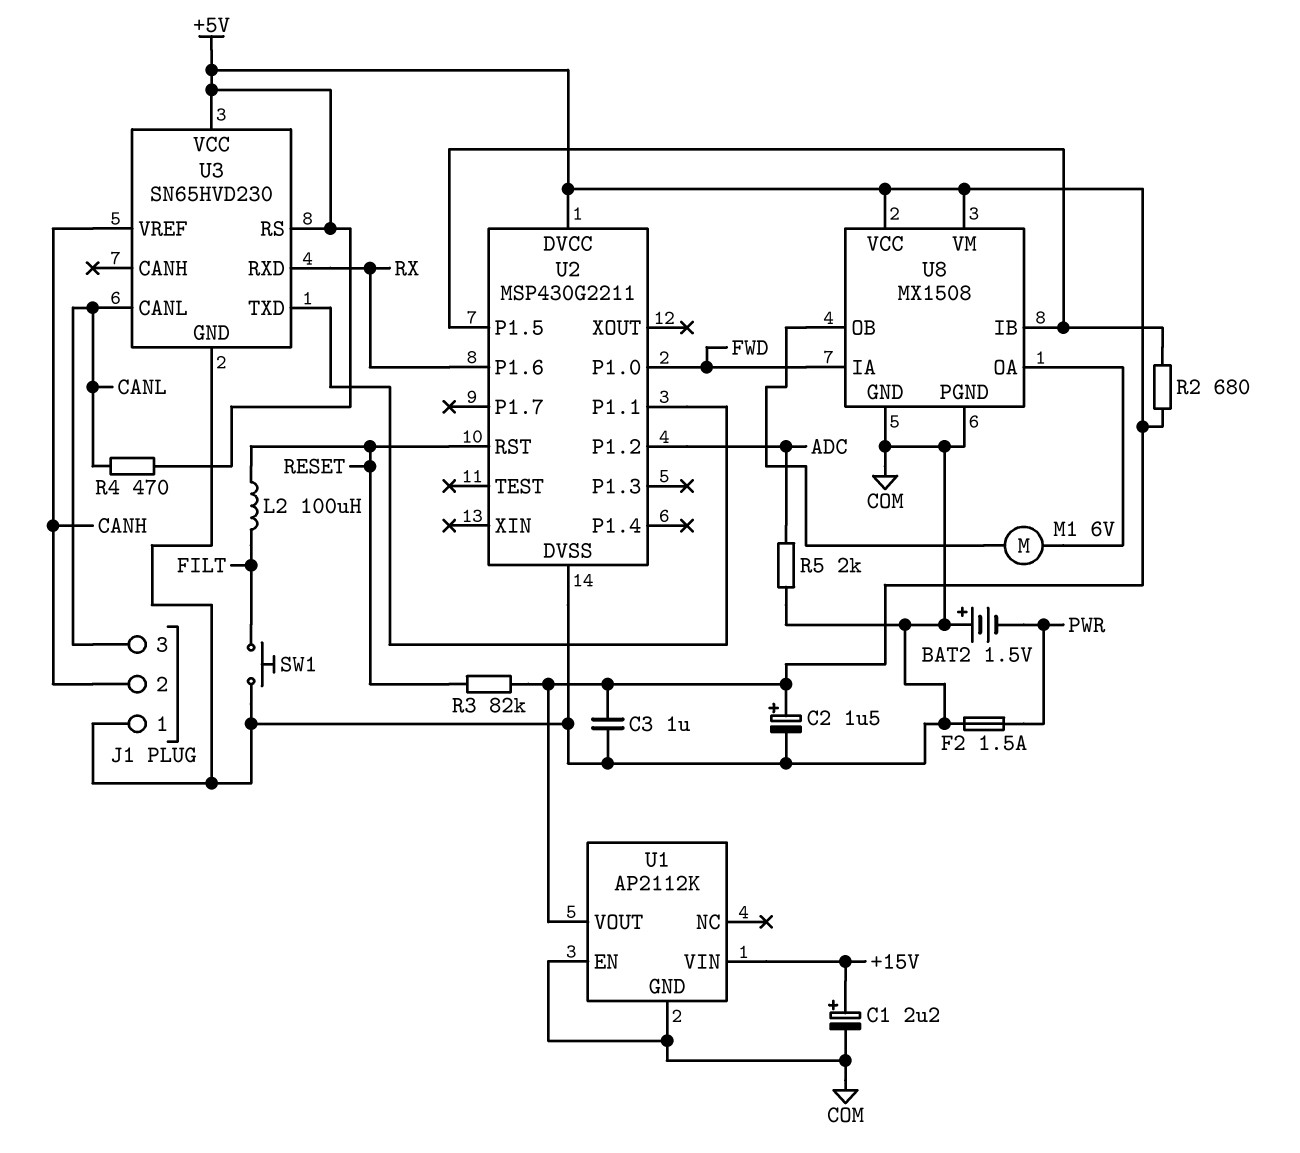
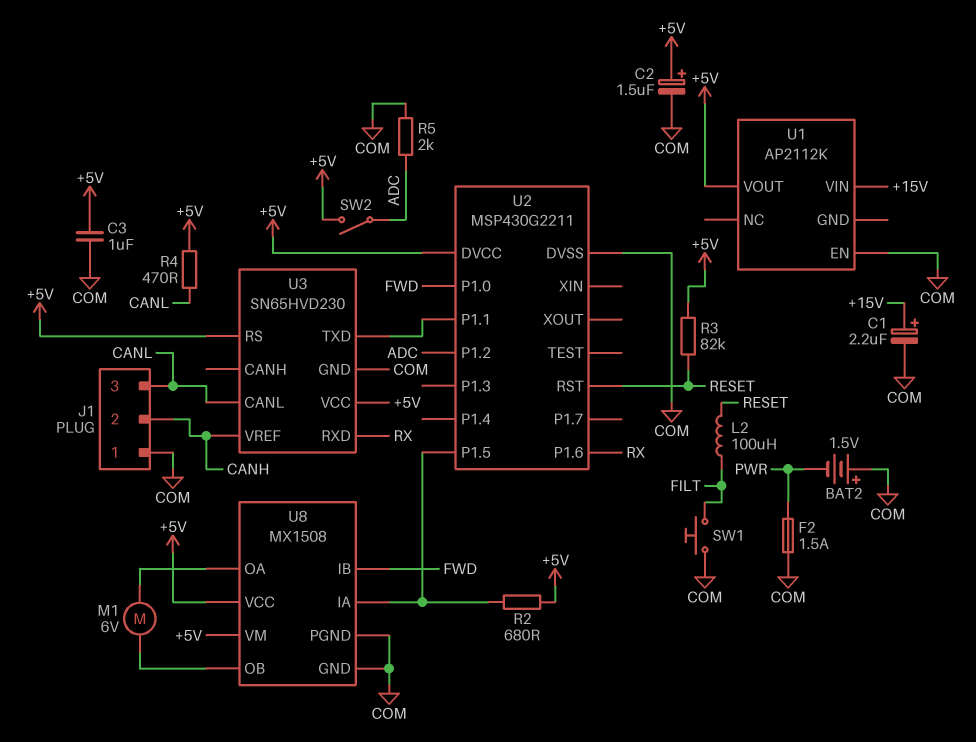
SW2: none -> switch (+5V, ADC)
U1 pin GND: COM -> none
U8 pin IA: FWD -> U2/P1.5
U8 pin IB: U2/P1.5 -> FWD

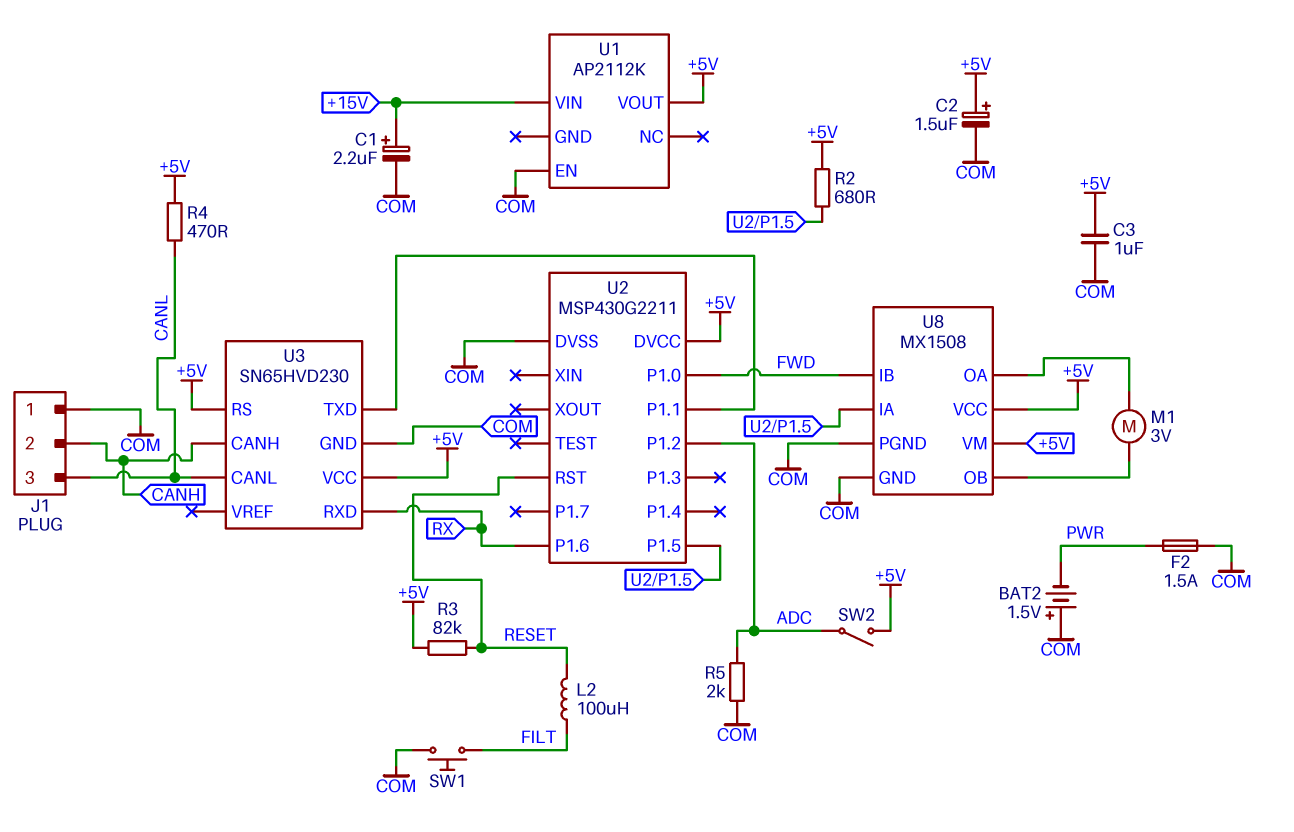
M1: motor 6V (U8/OA, U8/OB) -> motor 3V (U8/OA, U8/OB)
U3 pin CANH: none -> CANH
U3 pin VREF: CANH -> none

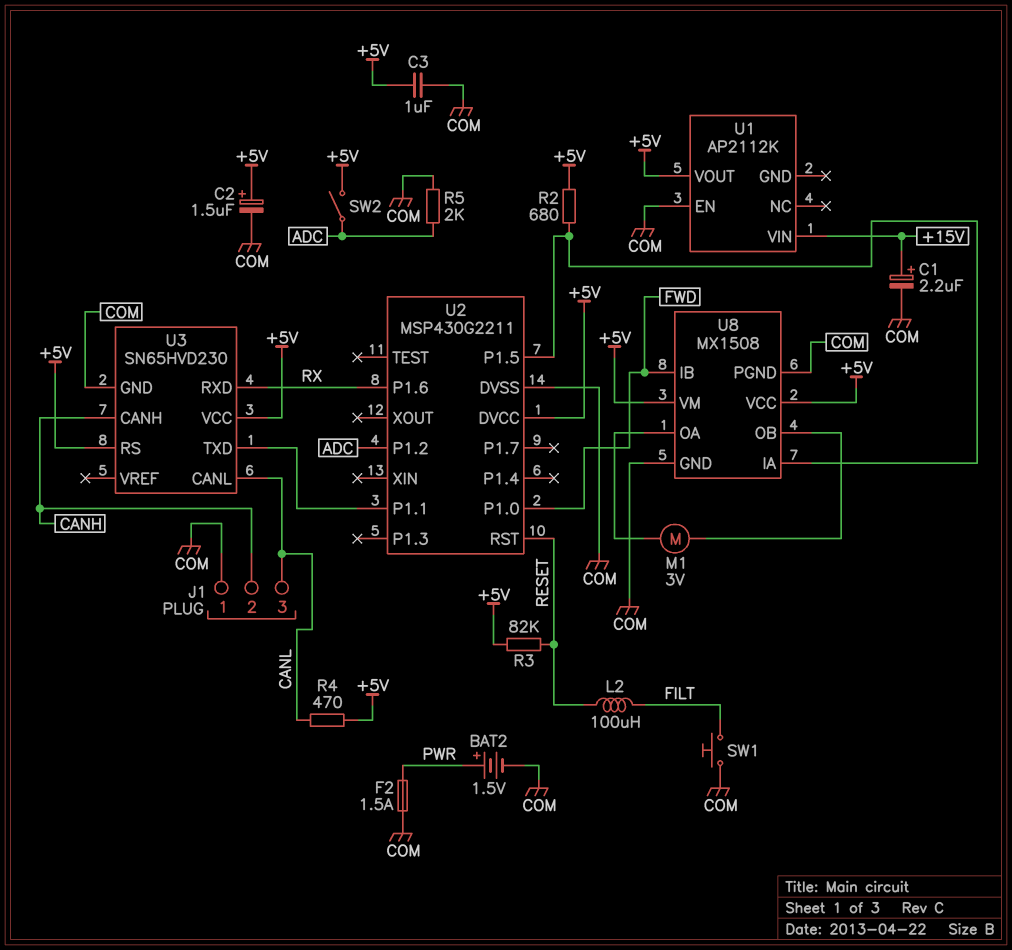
BAT2: 1.5V (plus COM, minus PWR) -> 1.5V (plus PWR, minus COM)

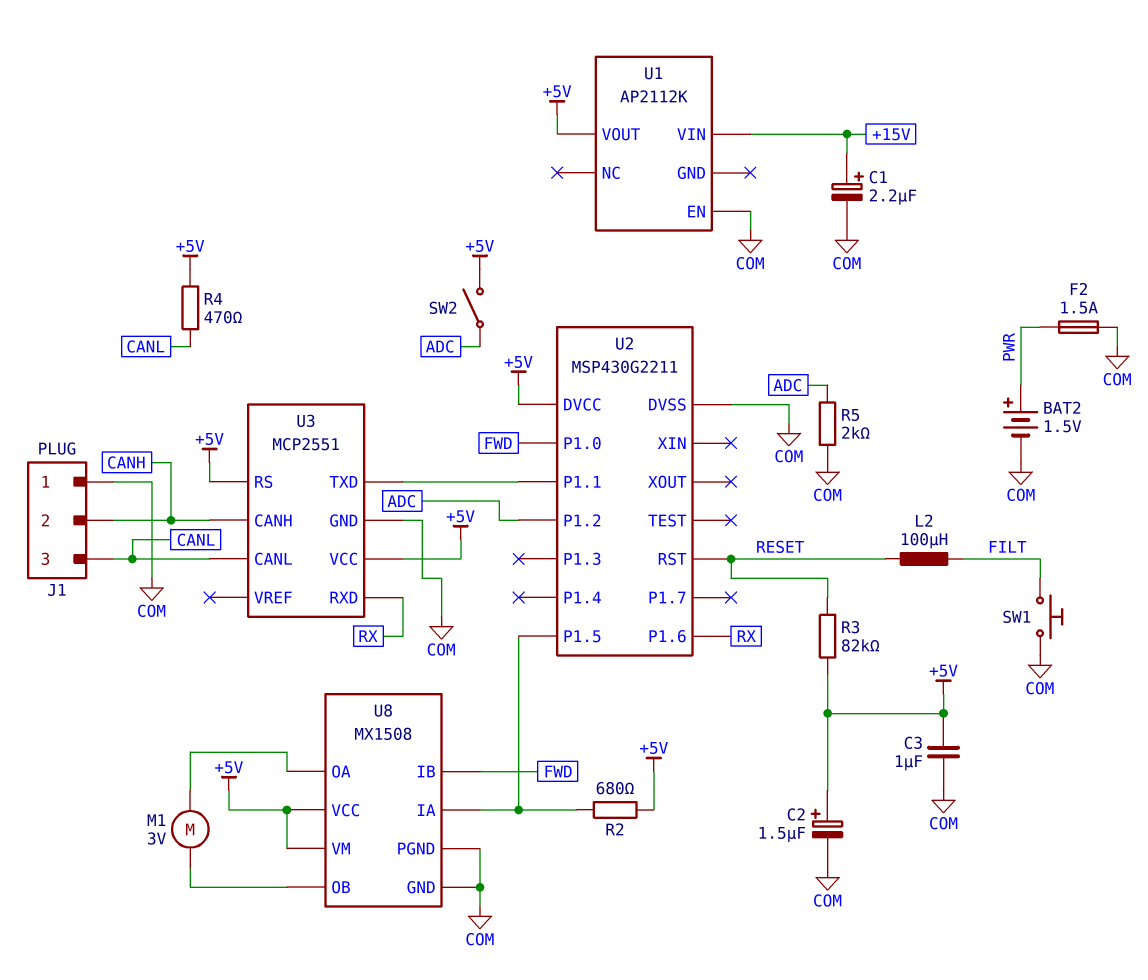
U3: SN65HVD230 -> MCP2551

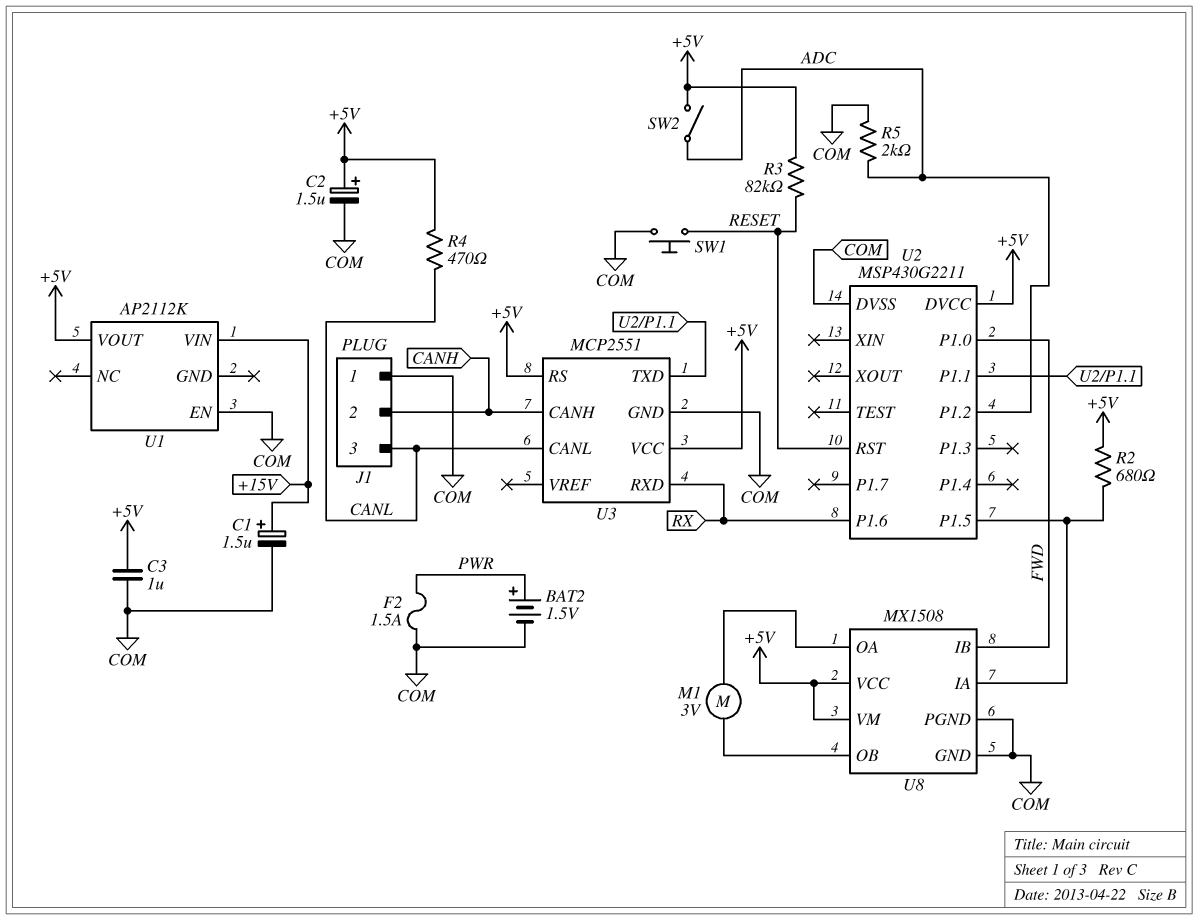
C1: 2.2uF (plus +15V, minus COM) -> 1.5uF (plus +15V, minus COM)
L2: 100uH (FILT, RESET) -> none
SW1: button (COM, FILT) -> button (COM, RESET)

